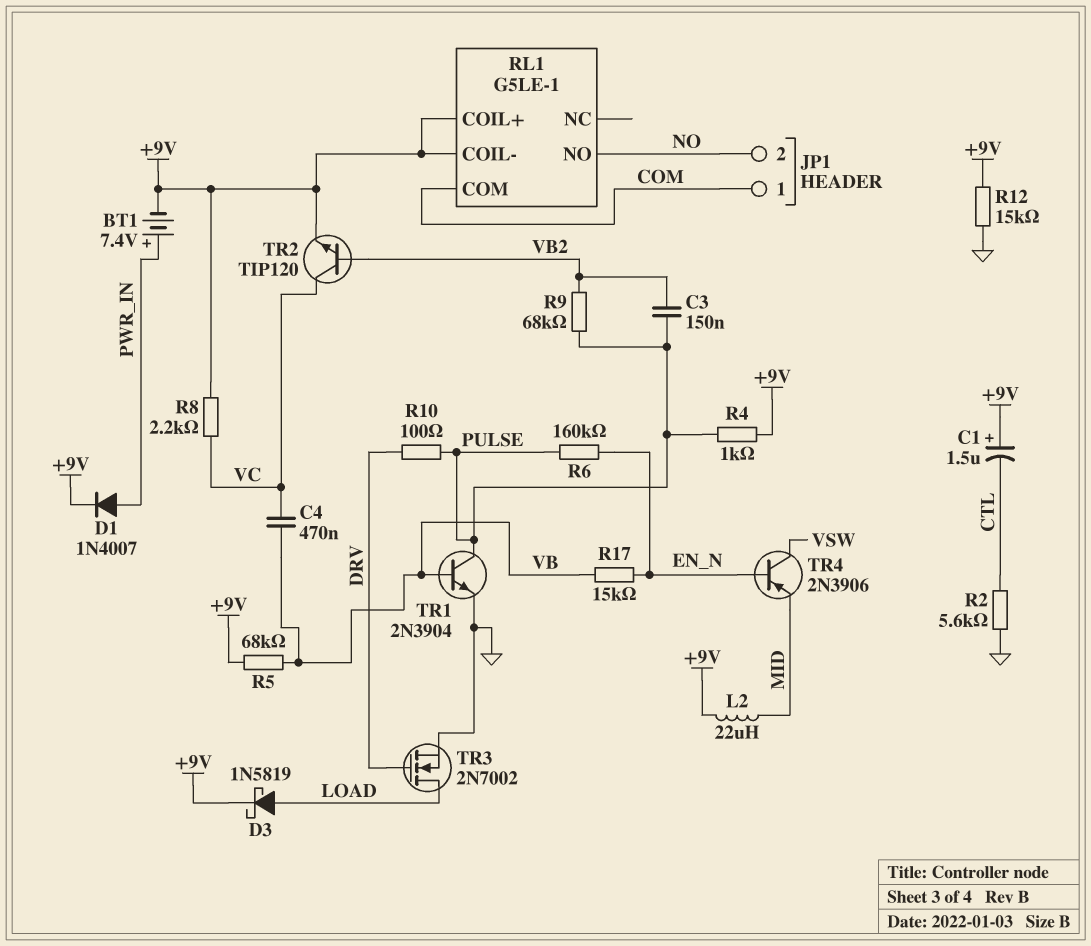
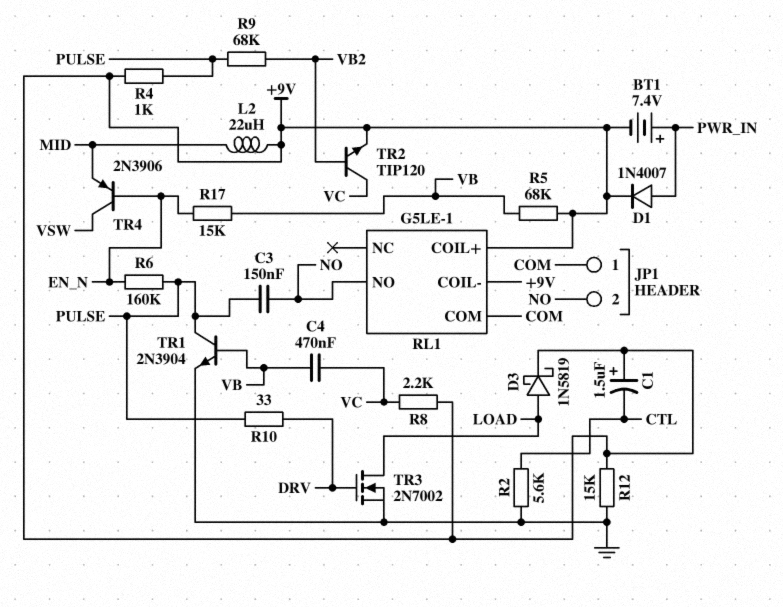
C3: 150nF (PULSE, VB2) -> 150nF (NO, PULSE)
R10: 100 (DRV, PULSE) -> 33 (DRV, PULSE)

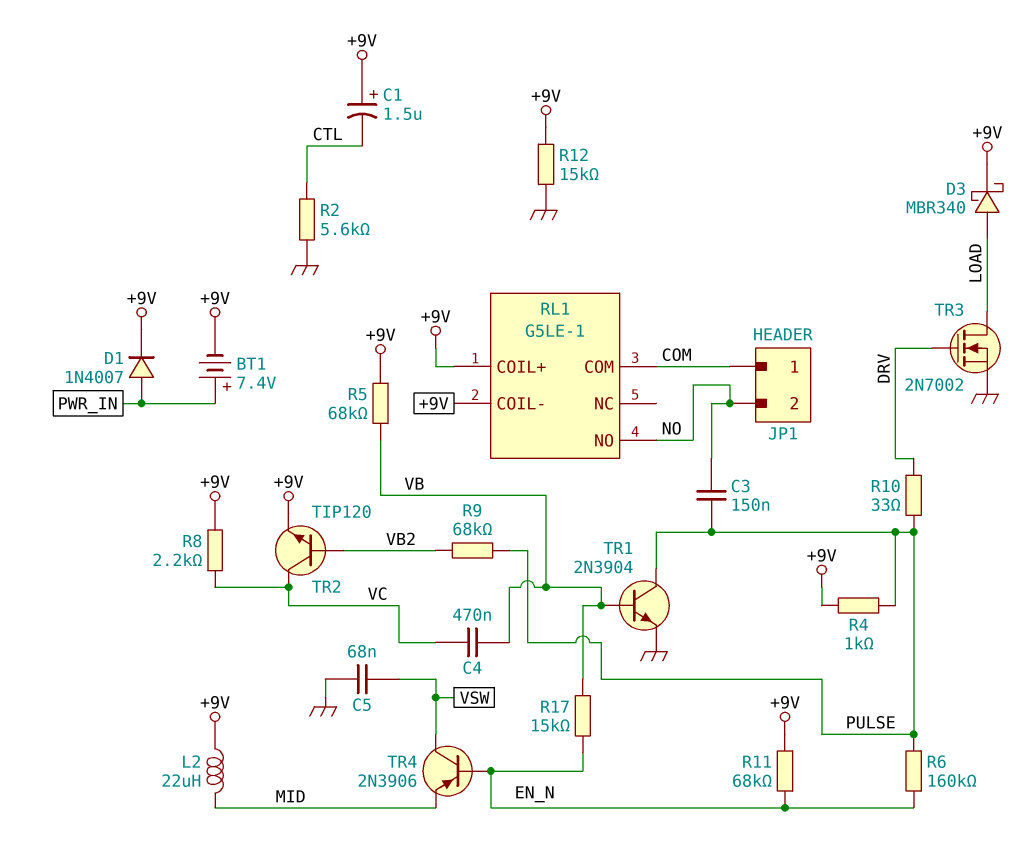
C5: none -> 68nF (GND, VSW)
D3: schottky 1N5819 (A LOAD, K +9V) -> schottky MBR340 (A LOAD, K +9V)
R11: none -> 68k (+9V, EN_N)

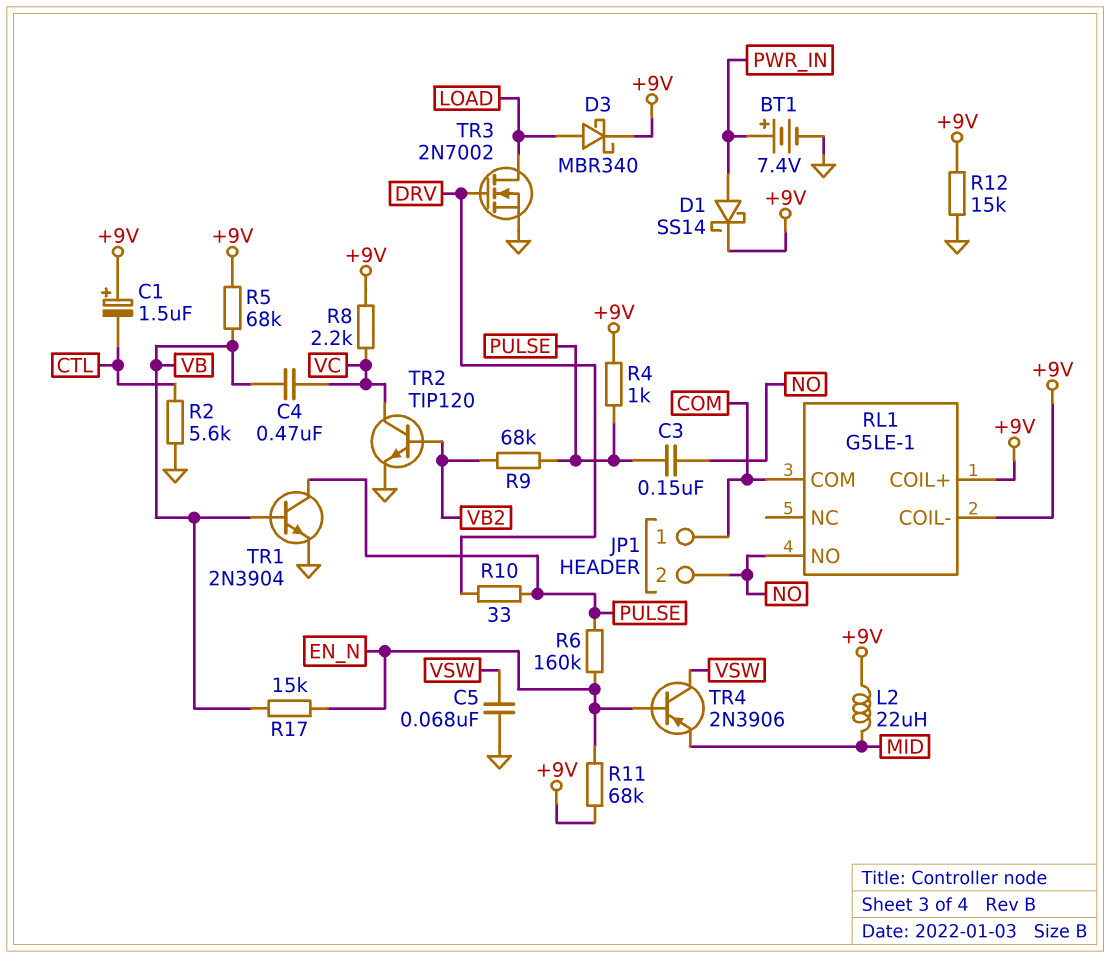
BT1: 7.4V (plus PWR_IN, minus +9V) -> 7.4V (plus PWR_IN, minus GND)
D1: diode 1N4007 (A PWR_IN, K +9V) -> schottky SS14 (A PWR_IN, K +9V)
TR2: NPN TIP120 (B VB2, C VC, E +9V) -> NPN TIP120 (B VB2, C VC, E GND)

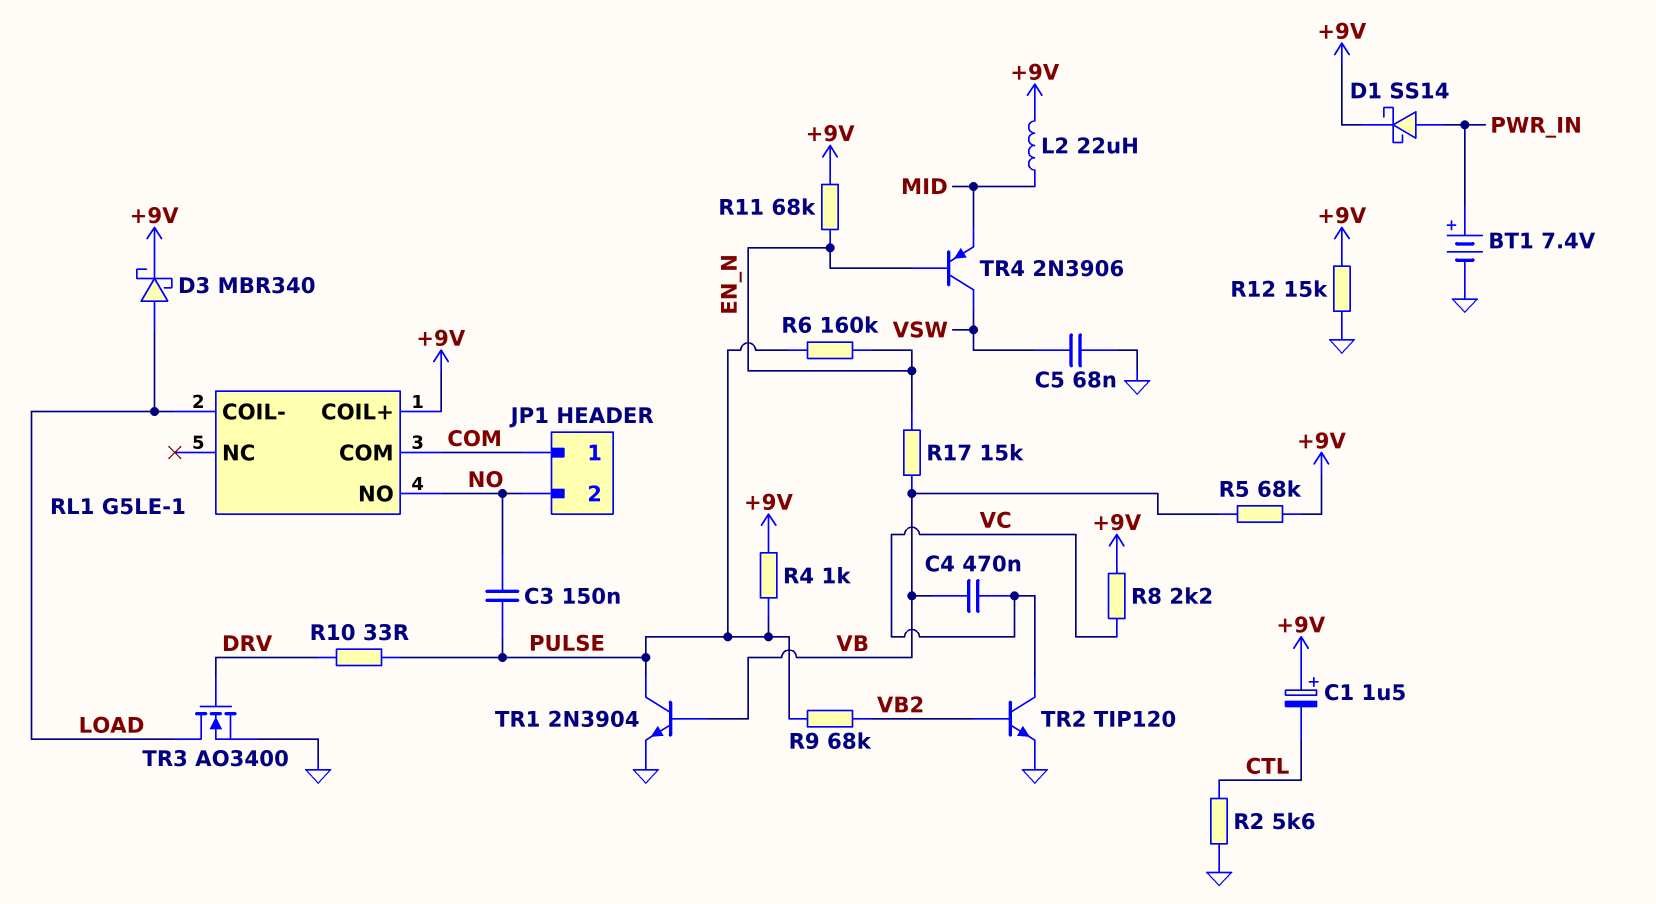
RL1 pin COIL-: +9V -> LOAD
TR3: NMOS 2N7002 (G DRV, D LOAD, S GND) -> NMOS AO3400 (G DRV, D LOAD, S GND)

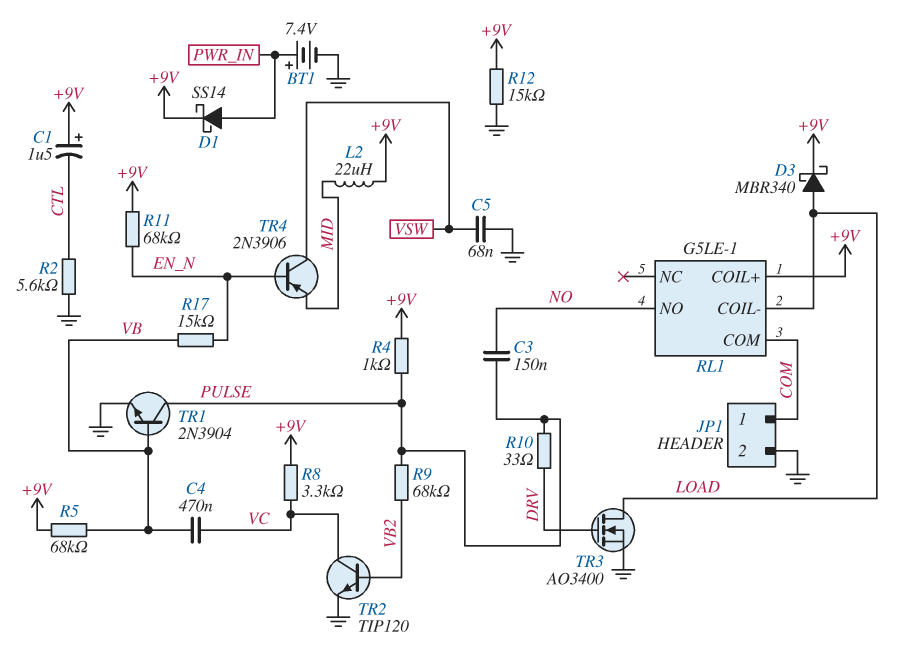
JP1 pin 2: NO -> GND
R6: 160k (EN_N, PULSE) -> none
R8: 2.2k (+9V, VC) -> 3.3k (+9V, VC)

